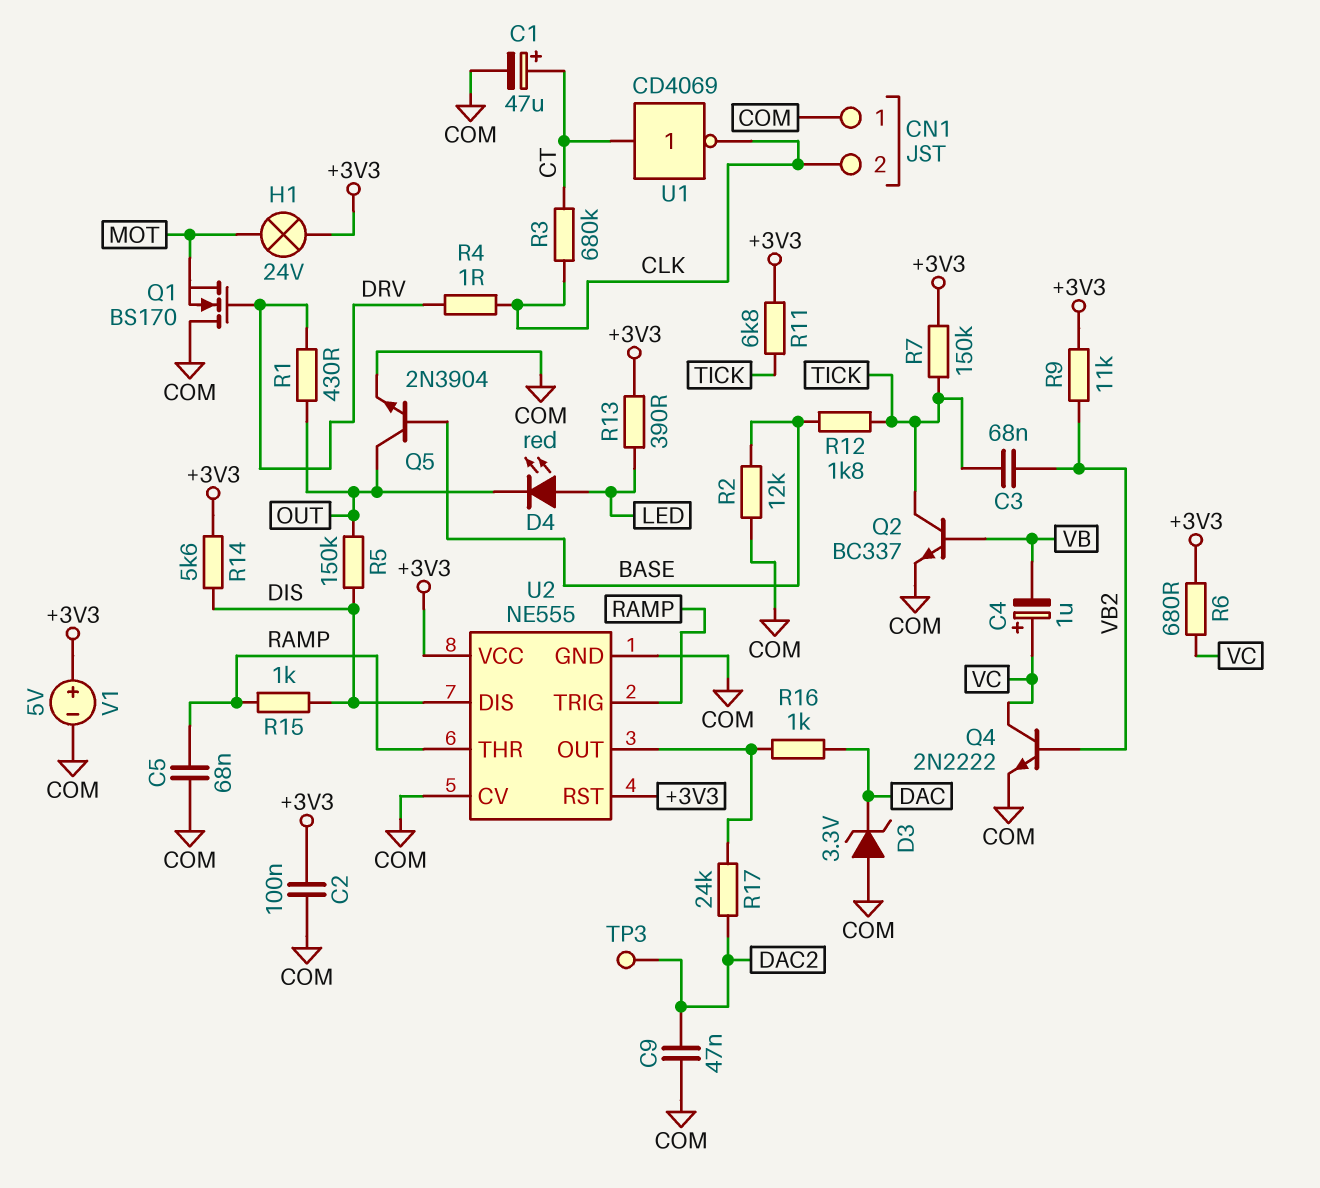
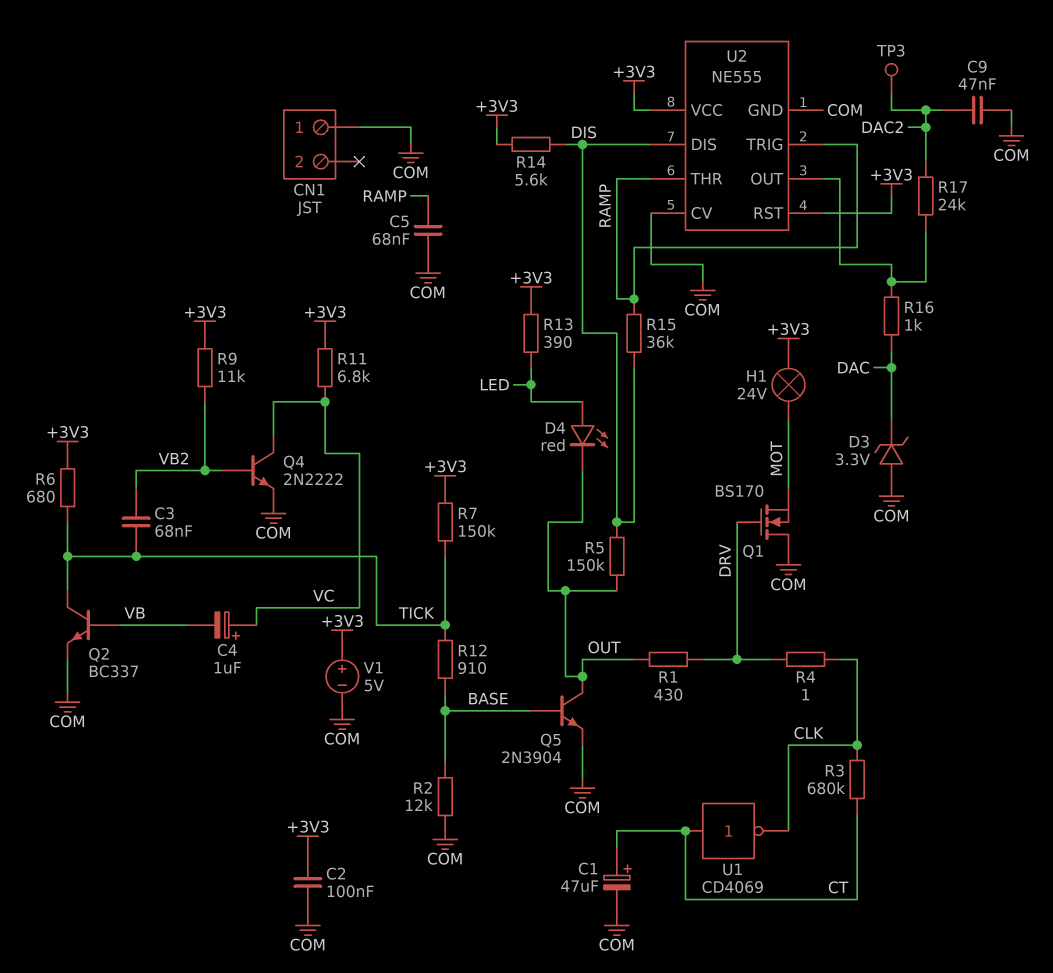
CN1 pin 2: CLK -> none
R6: 680 (+3V3, VC) -> 680 (+3V3, TICK)
R11: 6.8k (+3V3, TICK) -> 6.8k (+3V3, VC)
R12: 1.8k (BASE, TICK) -> 910 (BASE, TICK)
R15: 1k (DIS, RAMP) -> 36k (DIS, RAMP)

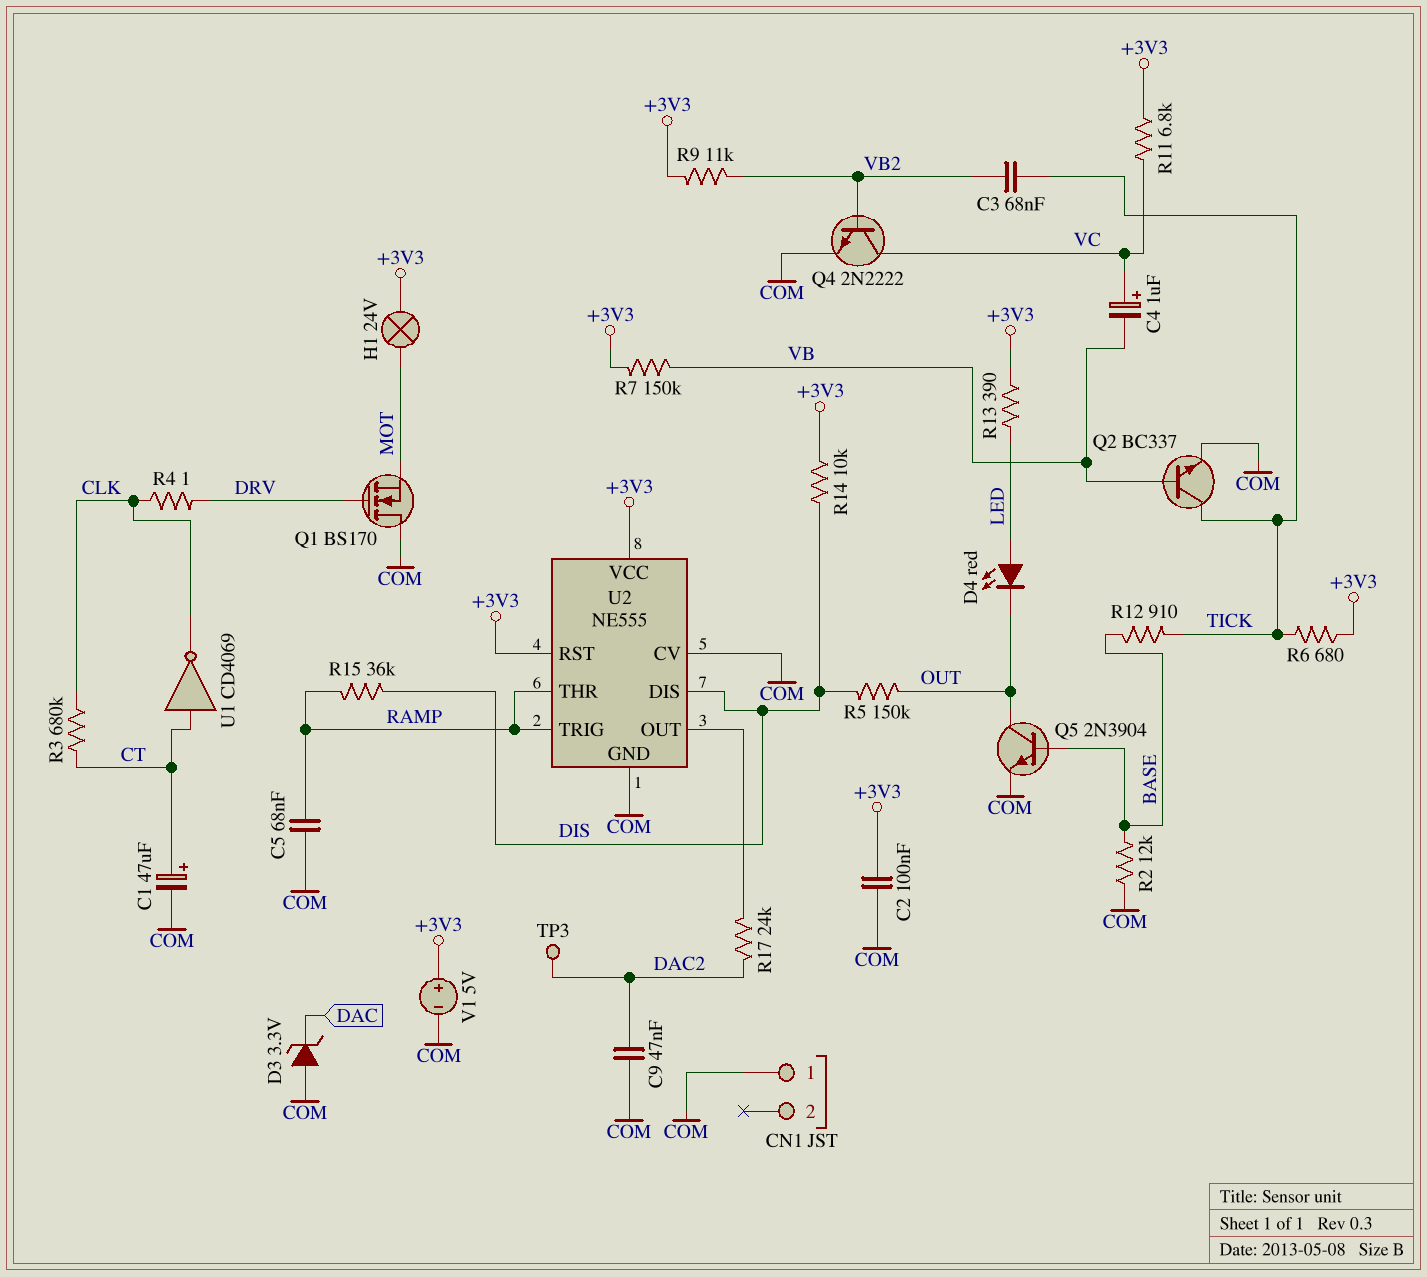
R1: 430 (DRV, OUT) -> none
R7: 150k (+3V3, TICK) -> 150k (+3V3, VB)
R14: 5.6k (+3V3, DIS) -> 10k (+3V3, DIS)
R16: 1k (DAC, U2/OUT) -> none

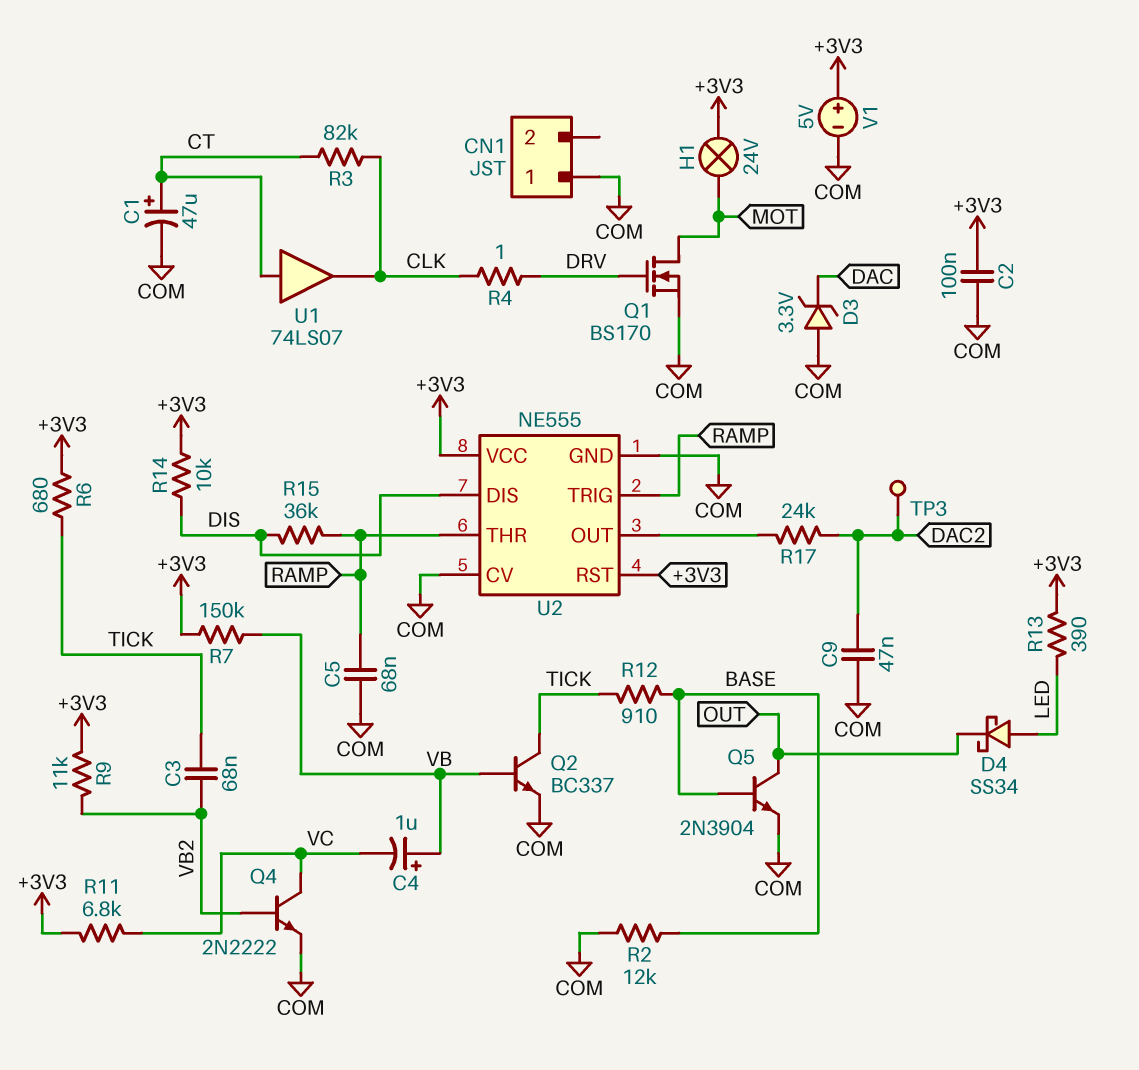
C4: 1uF (plus VC, minus VB) -> 1uF (plus VB, minus VC)
D4: LED red (A LED, K OUT) -> schottky SS34 (A LED, K OUT)
Q1: NMOS BS170 (G DRV, D COM, S MOT) -> NMOS BS170 (G DRV, D MOT, S COM)
R3: 680k (CLK, CT) -> 82k (CLK, CT)
R5: 150k (DIS, OUT) -> none
U1: NOT CD4069 (in CT, out CLK) -> buffer 74LS07 (in CT, out CLK)

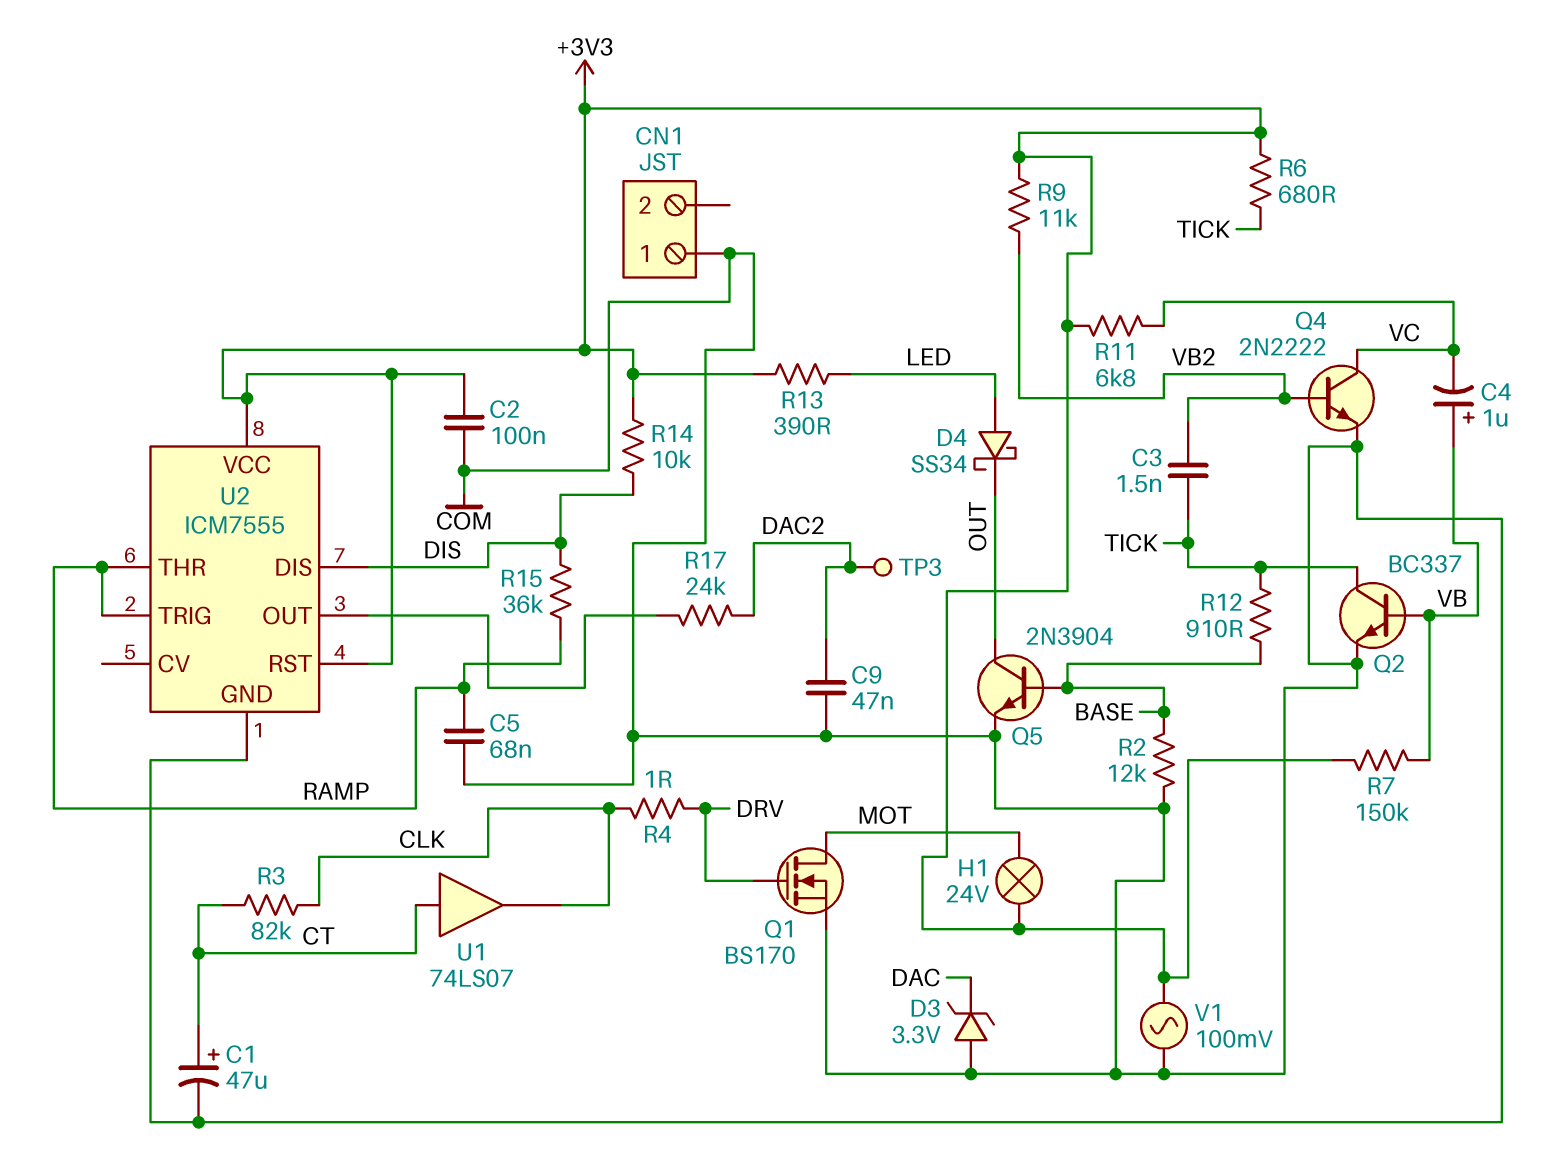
C3: 68nF (TICK, VB2) -> 1.5nF (TICK, VB2)
U2: NE555 -> ICM7555
U2 pin CV: COM -> none
V1: 5V (plus +3V3, minus COM) -> AC 100mV (+3V3, COM)

